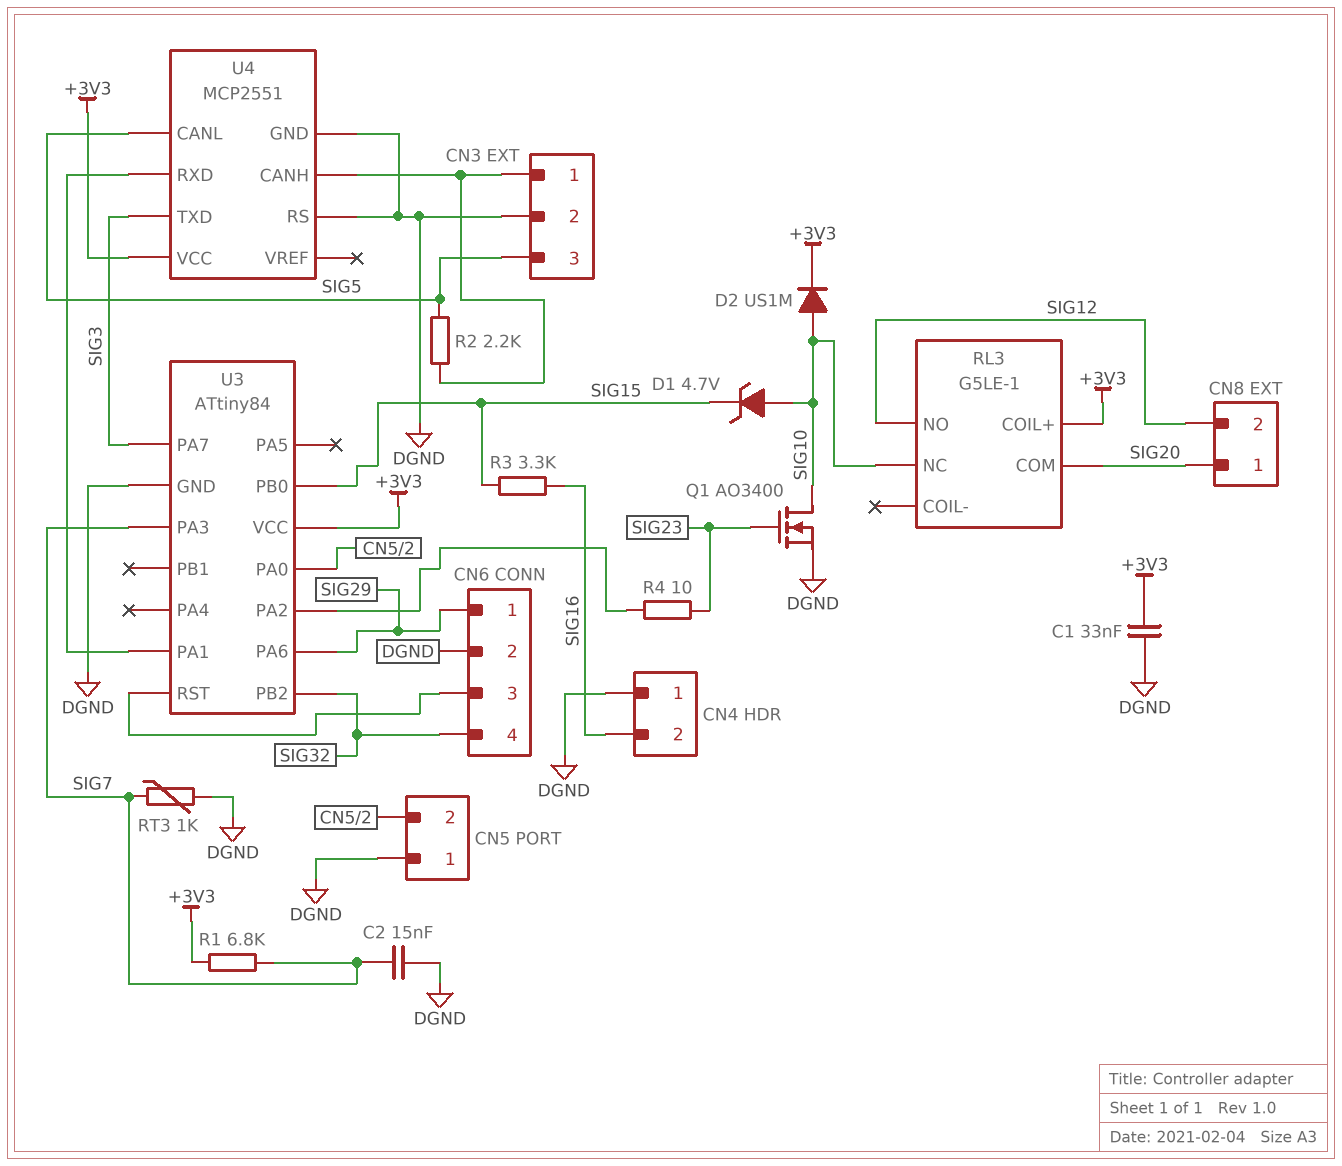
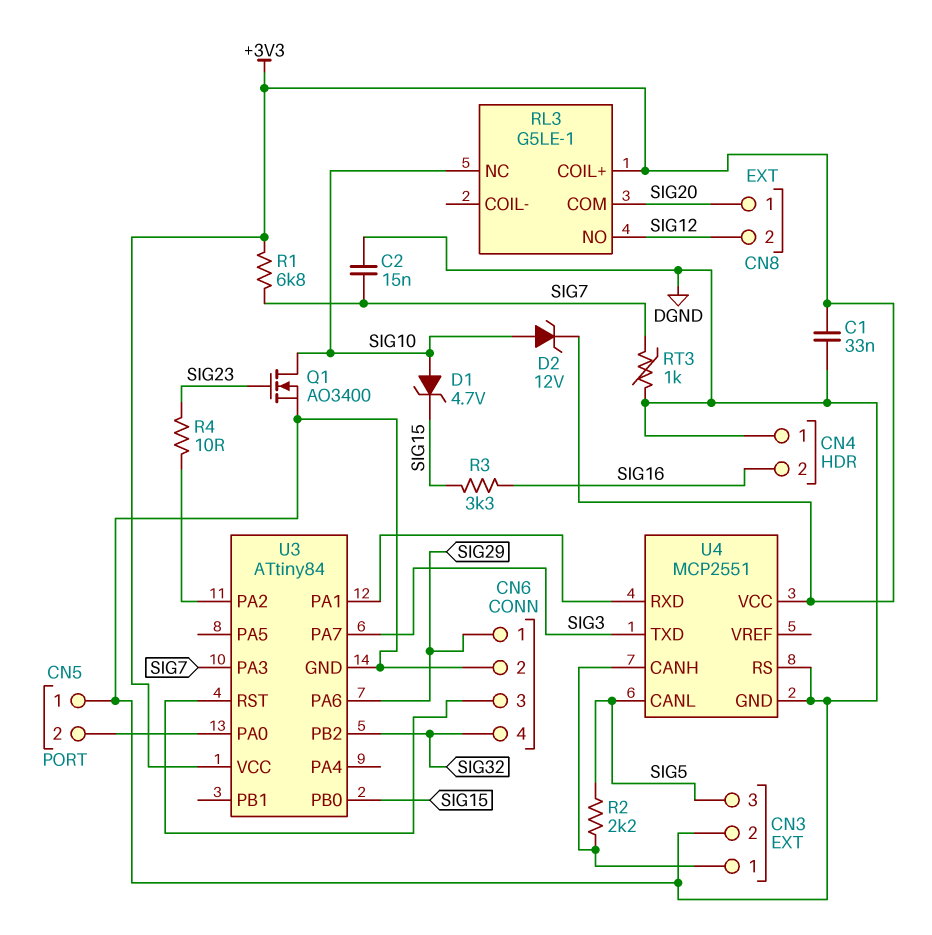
D2: diode US1M (A SIG10, K +3V3) -> zener 12V (A SIG10, K +3V3)

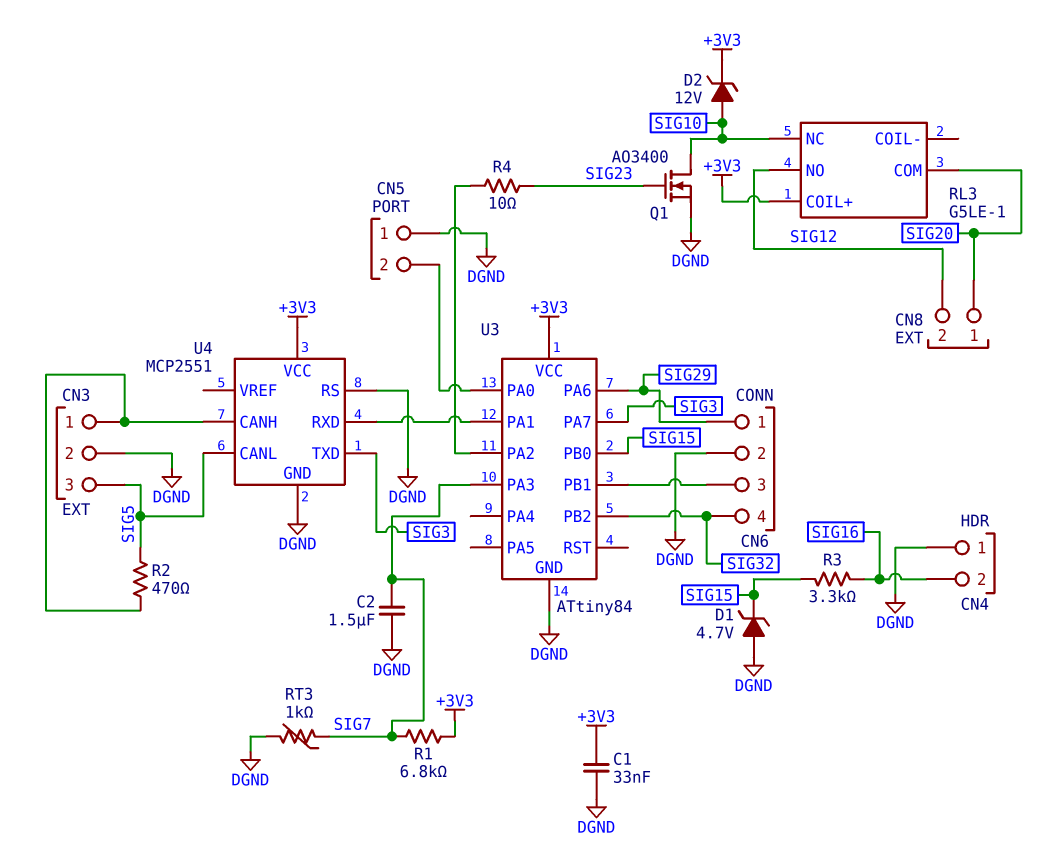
C2: 15nF (DGND, SIG7) -> 1.5uF (DGND, SIG7)
D1: zener 4.7V (A SIG10, K SIG15) -> zener 4.7V (A DGND, K SIG15)
R2: 2.2k (CN3/1, SIG5) -> 470 (CN3/1, SIG5)
U3 pin PB1: none -> CN6/3
U3 pin RST: CN6/3 -> none

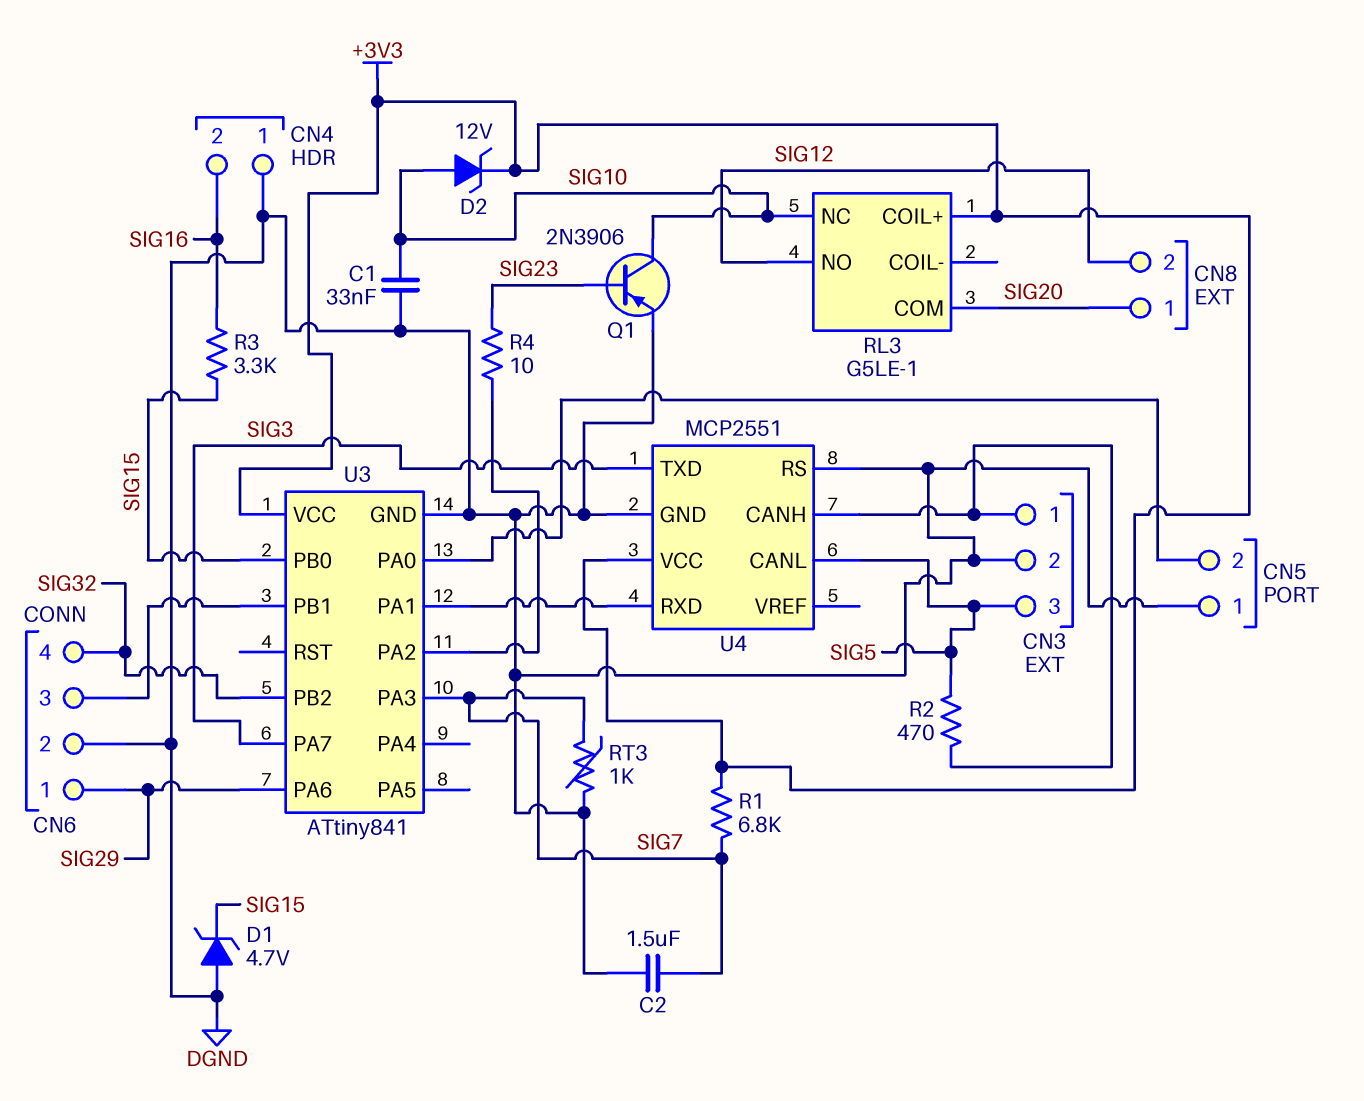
C1: 33nF (+3V3, DGND) -> 33nF (DGND, SIG10)
Q1: NMOS AO3400 (G SIG23, D SIG10, S DGND) -> PNP 2N3906 (B SIG23, C SIG10, E DGND)
U3: ATtiny84 -> ATtiny841

